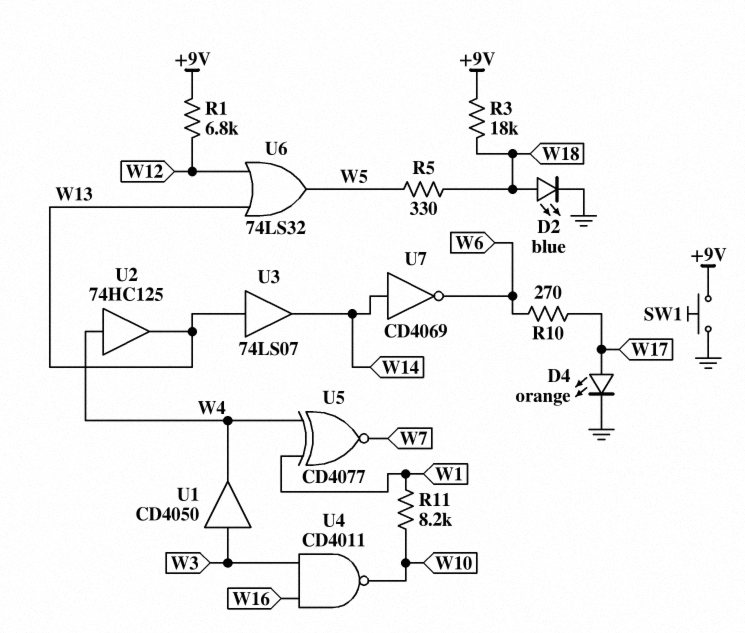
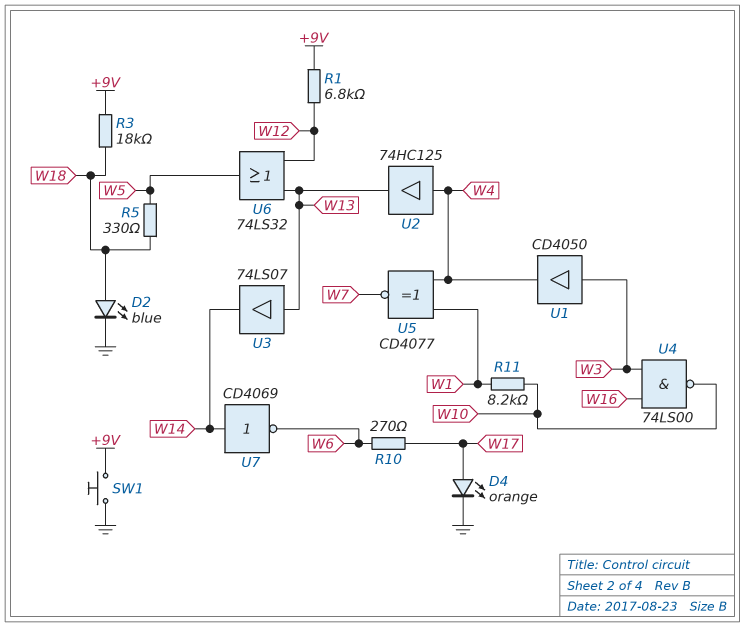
U4: NAND CD4011 (in W3, in W16, out W10) -> NAND 74LS00 (in W3, in W16, out W10)

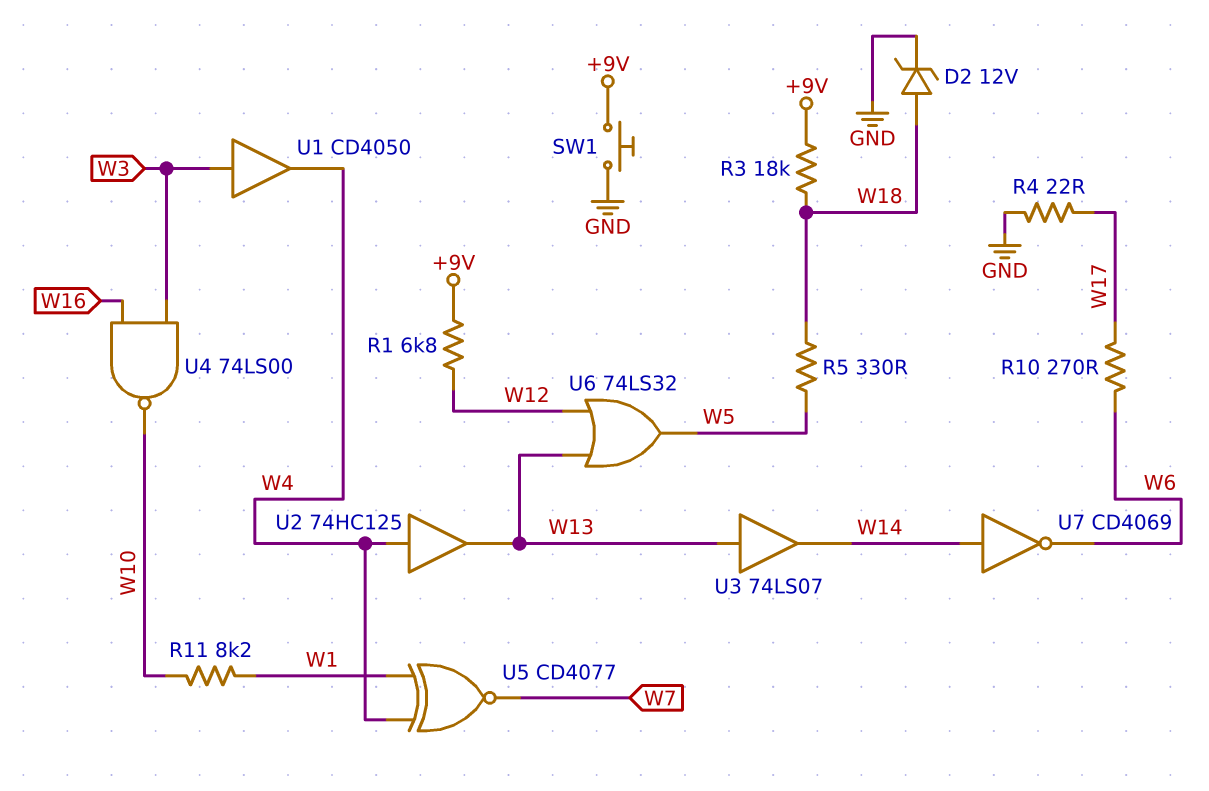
D2: LED blue (A W18, K GND) -> zener 12V (A W18, K GND)
D4: LED orange (A W17, K GND) -> none
R4: none -> 22 (GND, W17)

